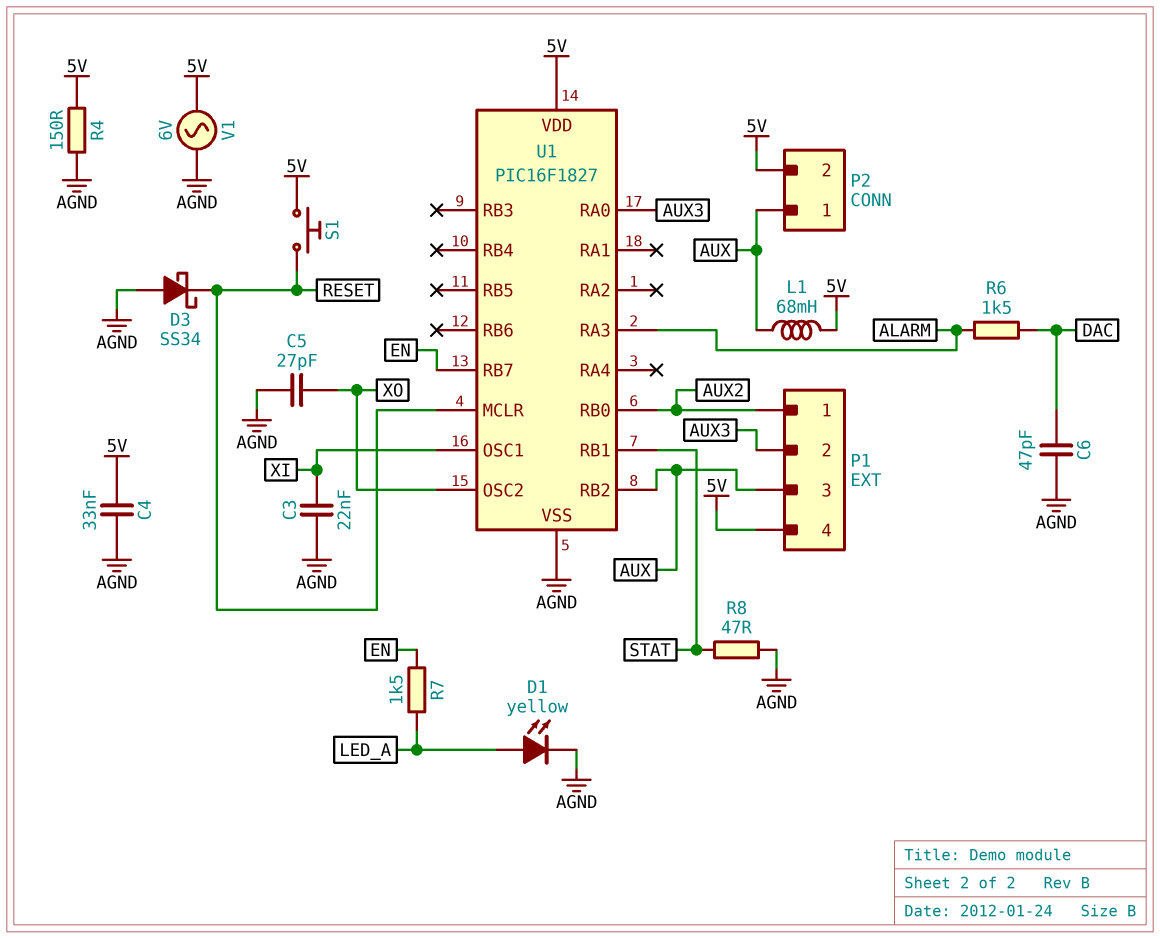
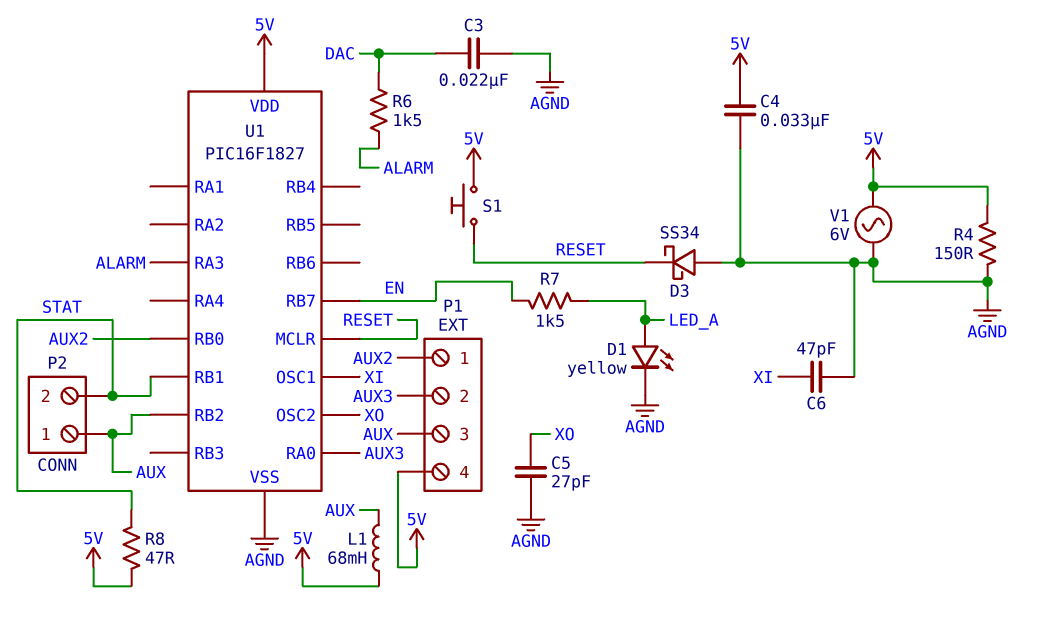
C3: 22nF (AGND, XI) -> 22nF (AGND, DAC)
C6: 47pF (AGND, DAC) -> 47pF (AGND, XI)
P2 pin 2: 5V -> STAT
R8: 47 (AGND, STAT) -> 47 (5V, STAT)

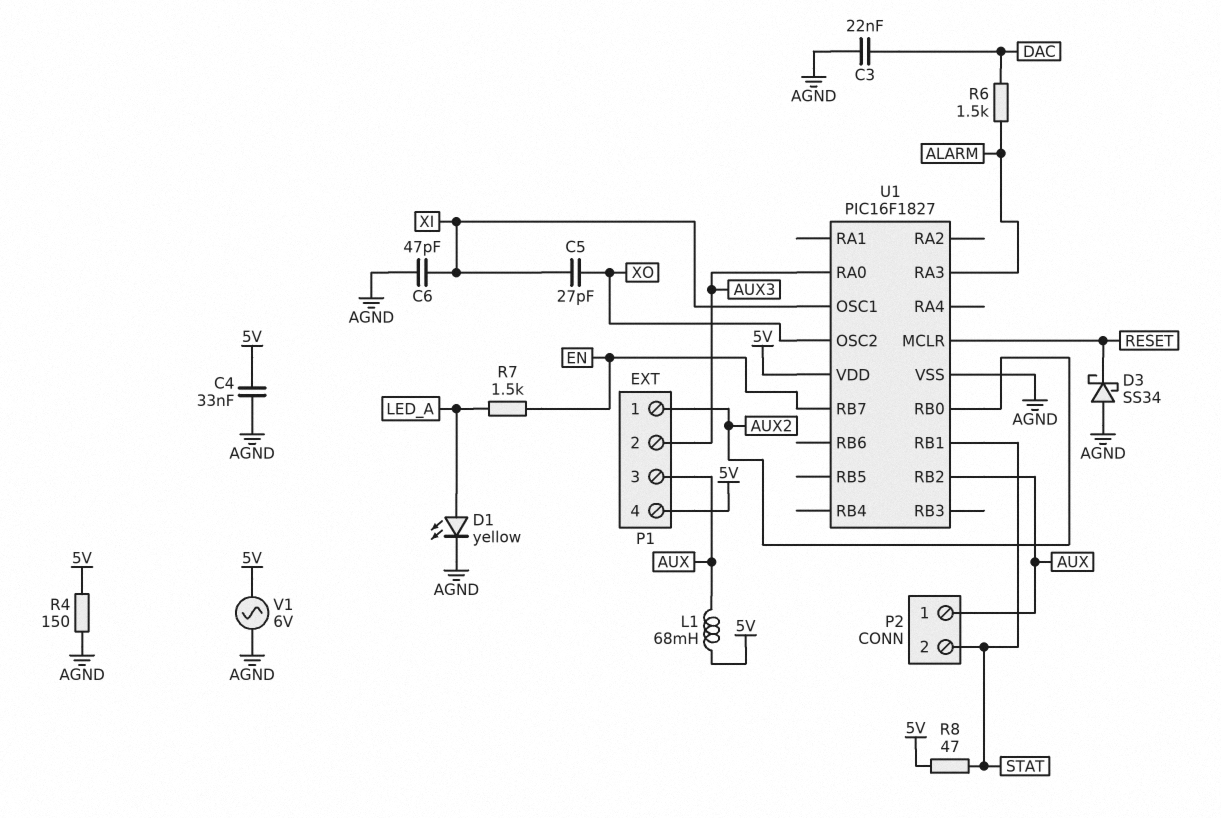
C5: 27pF (AGND, XO) -> 27pF (XI, XO)
S1: button (5V, RESET) -> none

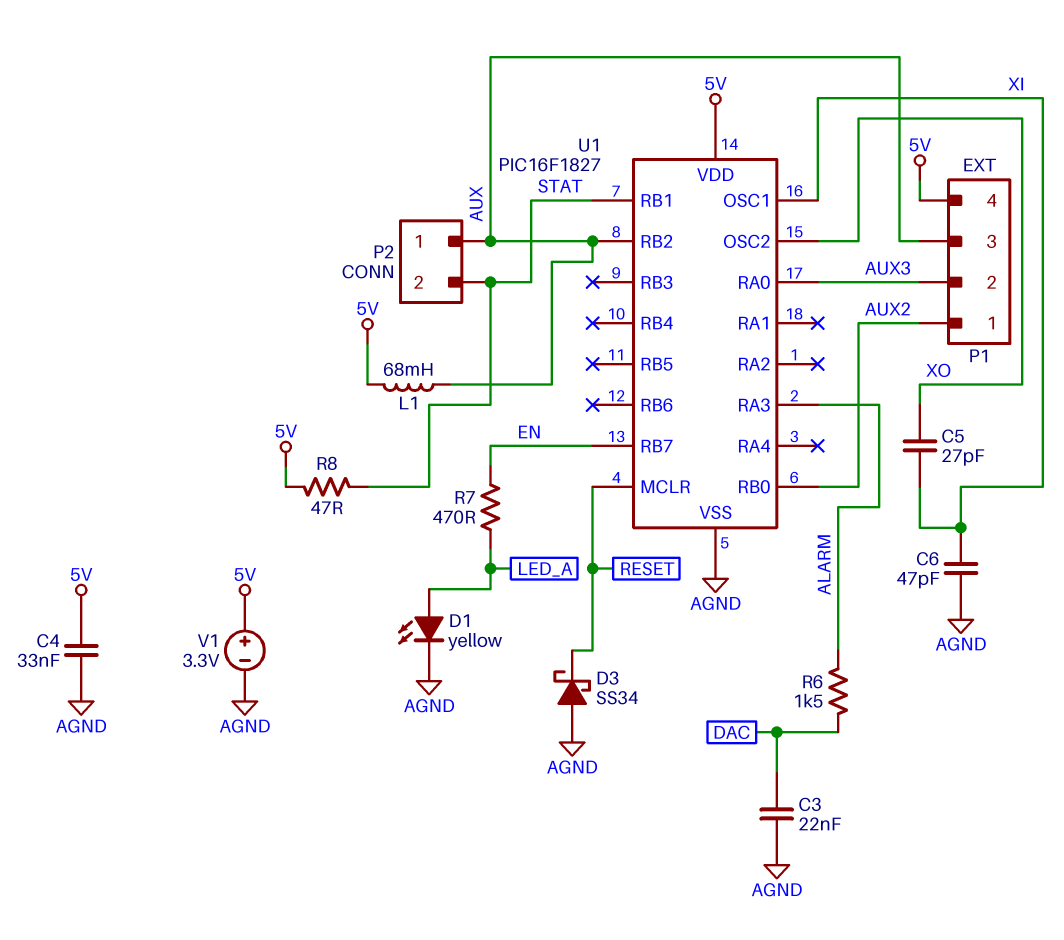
R4: 150 (5V, AGND) -> none
R7: 1.5k (EN, LED_A) -> 470 (EN, LED_A)
V1: AC 6V (5V, AGND) -> 3.3V (plus 5V, minus AGND)

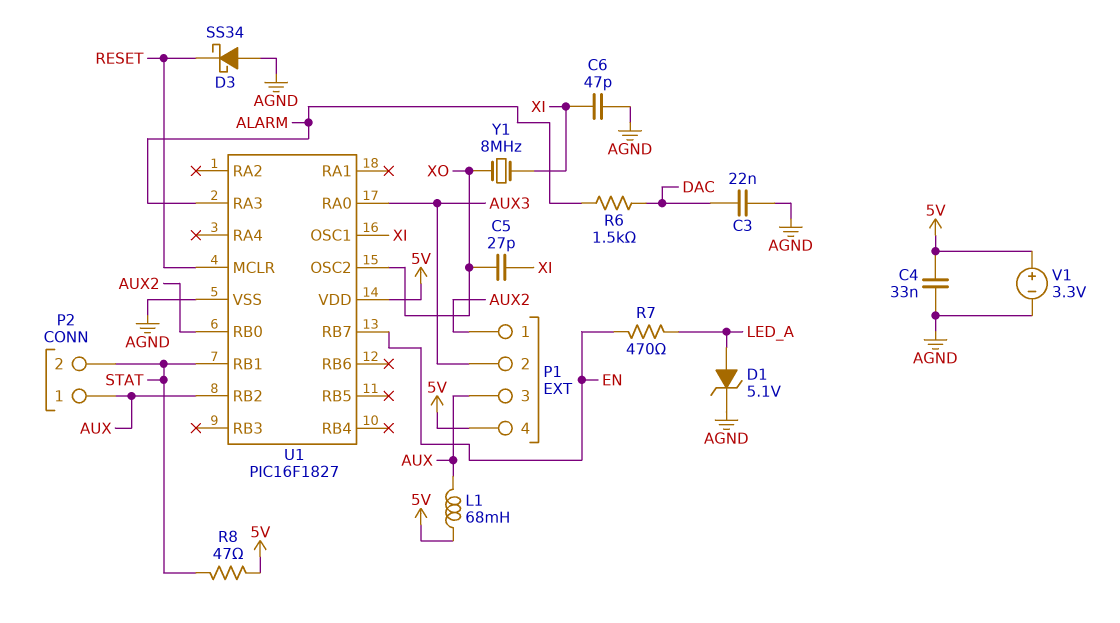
D1: LED yellow (A LED_A, K AGND) -> zener 5.1V (A LED_A, K AGND)
Y1: none -> 8MHz (XI, XO)

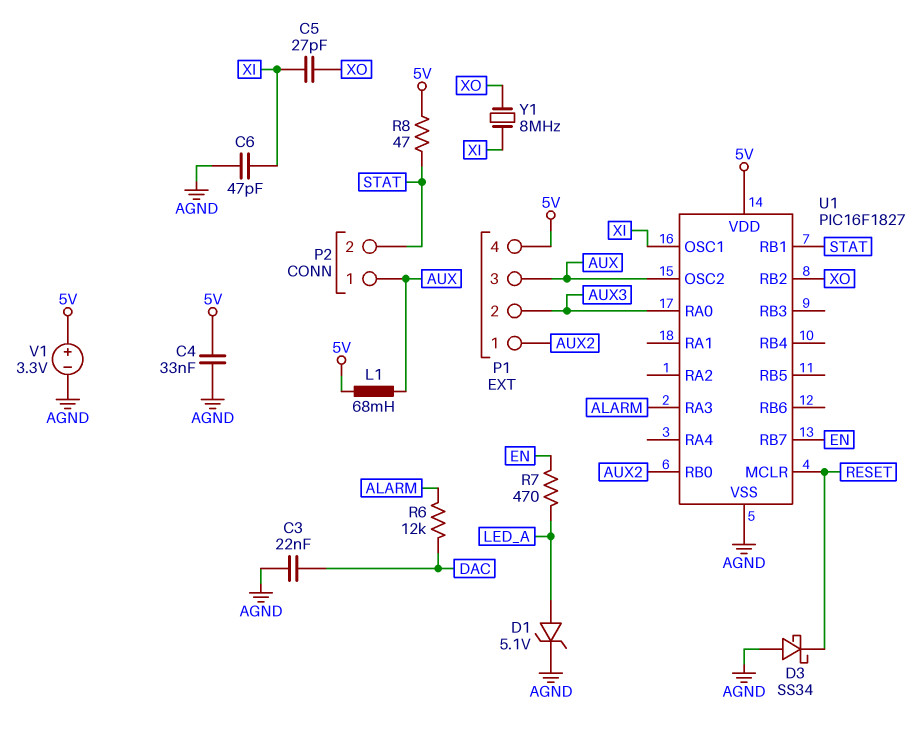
R6: 1.5k (ALARM, DAC) -> 12k (ALARM, DAC)
U1 pin OSC2: XO -> AUX
U1 pin RB2: AUX -> XO

